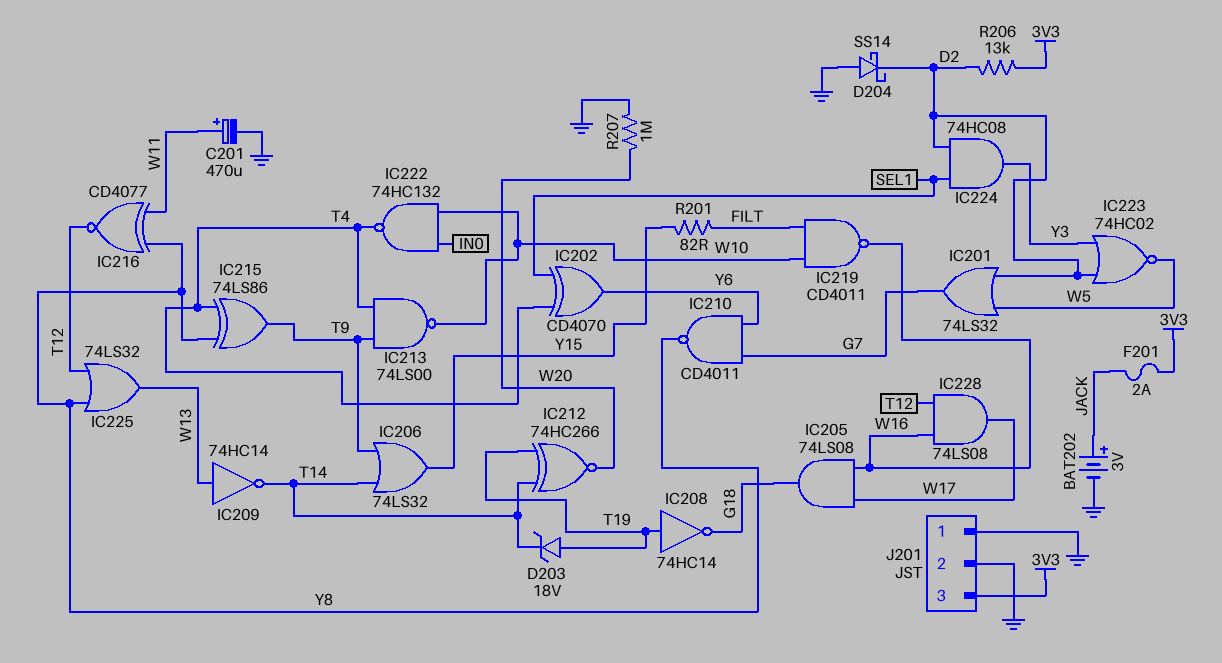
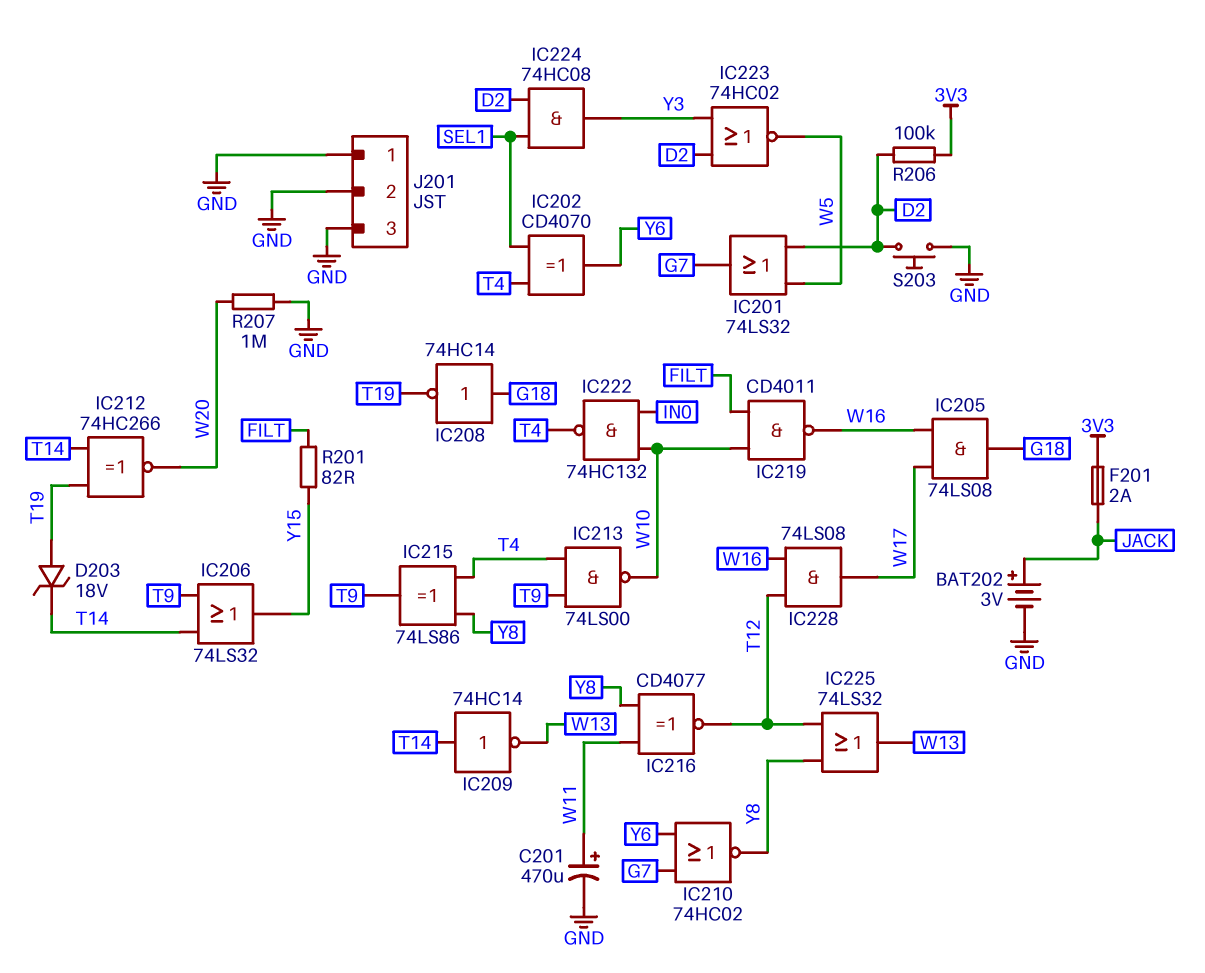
D204: schottky SS14 (A GND, K D2) -> none
IC208: NOT 74HC14 (in T19, out G18) -> NOT 74HC14 (in G18, out T19)
IC209: NOT 74HC14 (in W13, out T14) -> NOT 74HC14 (in T14, out W13)
IC210: NAND CD4011 (in G7, in Y6, out Y8) -> NOR 74HC02 (in G7, in Y6, out Y8)
J201 pin 3: 3V3 -> GND
R206: 13k (3V3, D2) -> 100k (3V3, D2)
S203: none -> button (D2, GND)

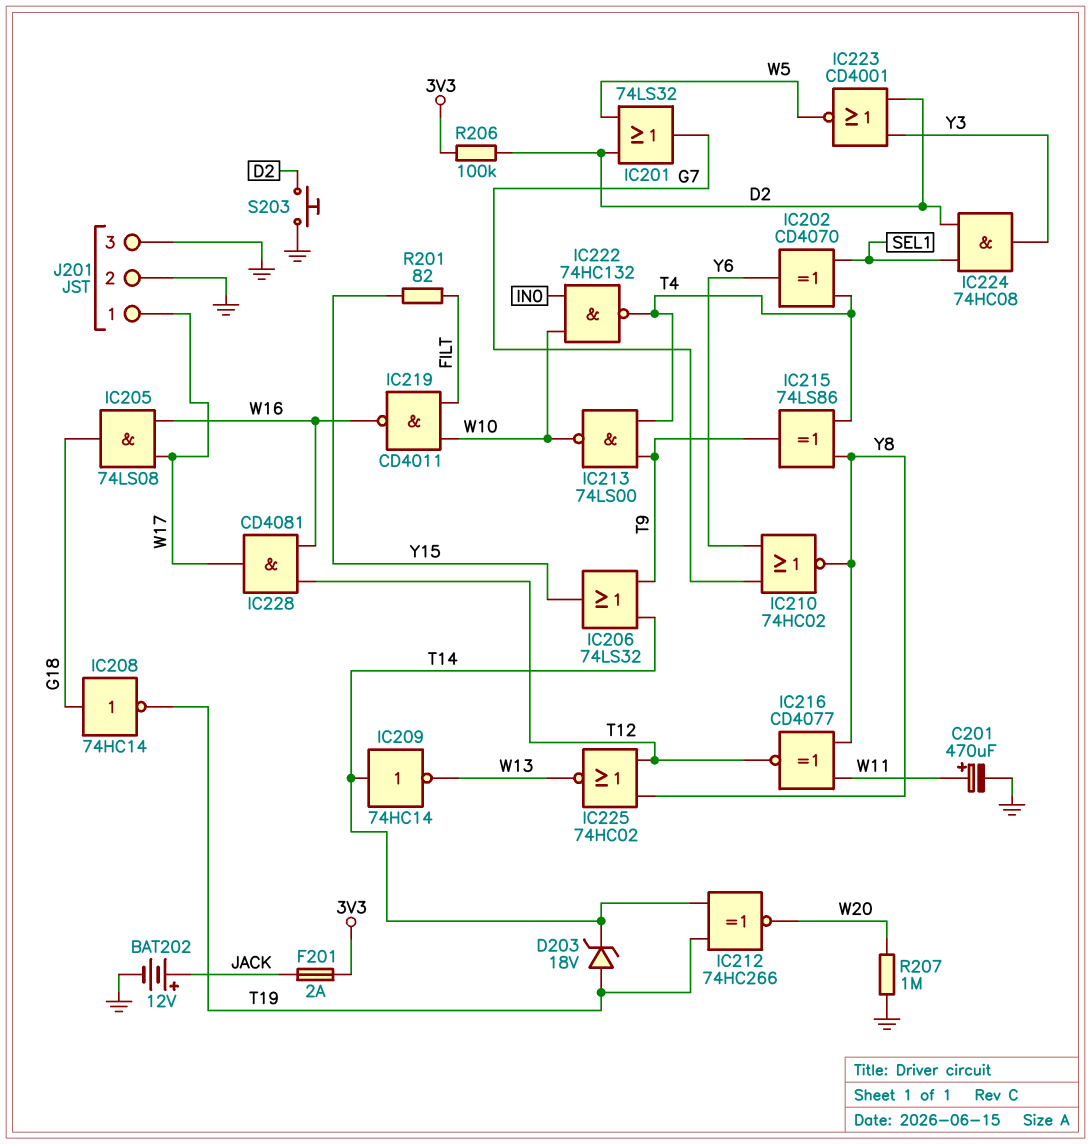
BAT202: 3V (plus JACK, minus GND) -> 12V (plus JACK, minus GND)
IC223: NOR 74HC02 (in D2, in Y3, out W5) -> NOR CD4001 (in D2, in Y3, out W5)
IC225: OR 74LS32 (in T12, in Y8, out W13) -> NOR 74HC02 (in T12, in Y8, out W13)
IC228: AND 74LS08 (in T12, in W16, out W17) -> AND CD4081 (in T12, in W16, out W17)
J201 pin 1: GND -> W17

